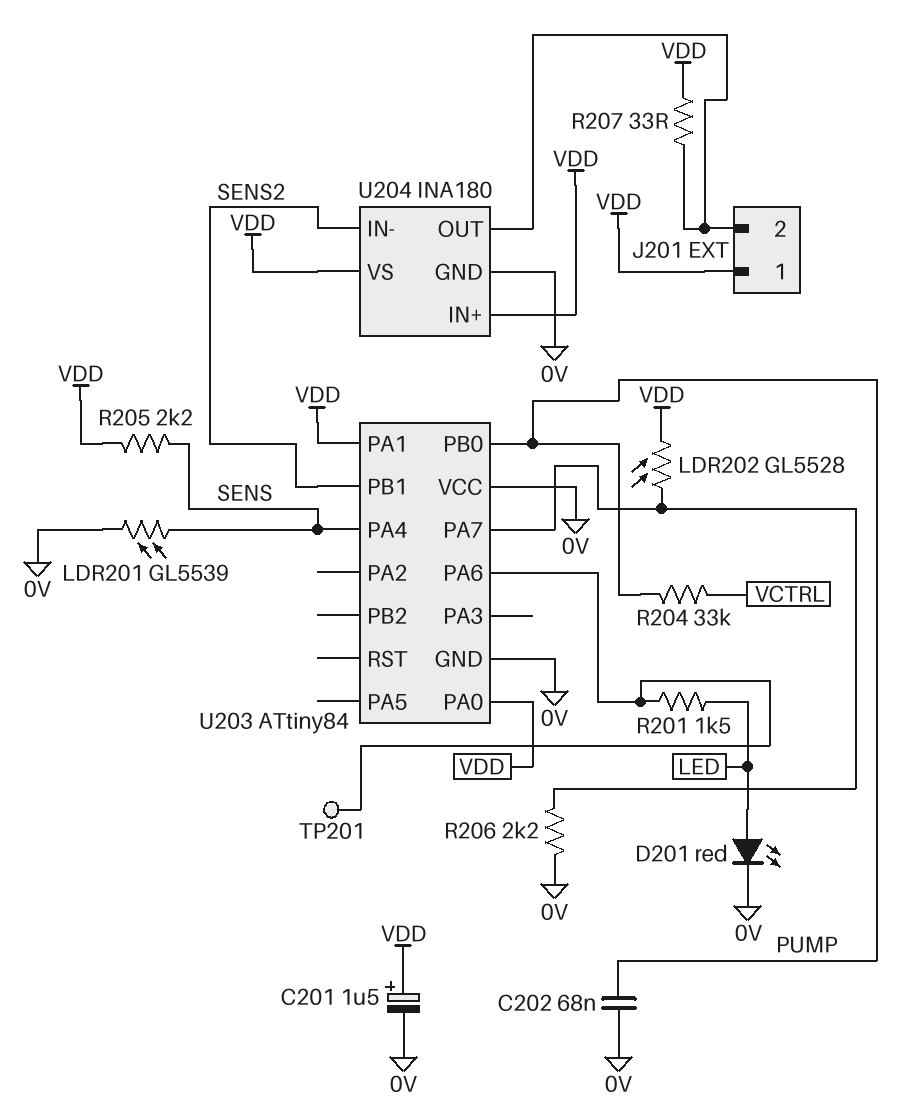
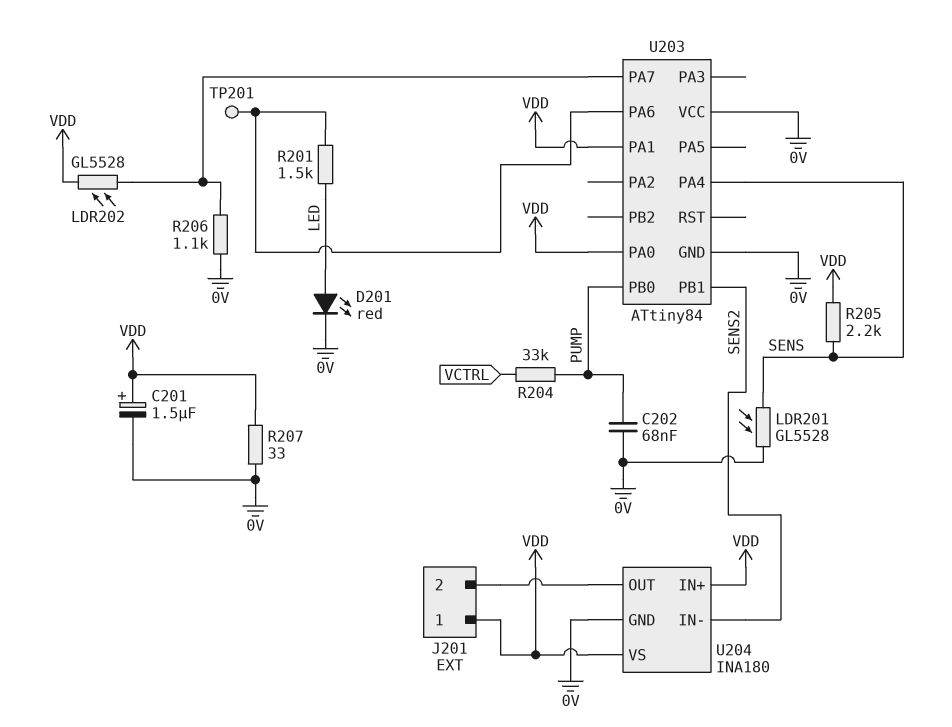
LDR201: GL5539 (0V, SENS) -> GL5528 (0V, SENS)
R206: 2.2k (0V, U203/PA7) -> 1.1k (0V, U203/PA7)
R207: 33 (J201/2, VDD) -> 33 (0V, VDD)

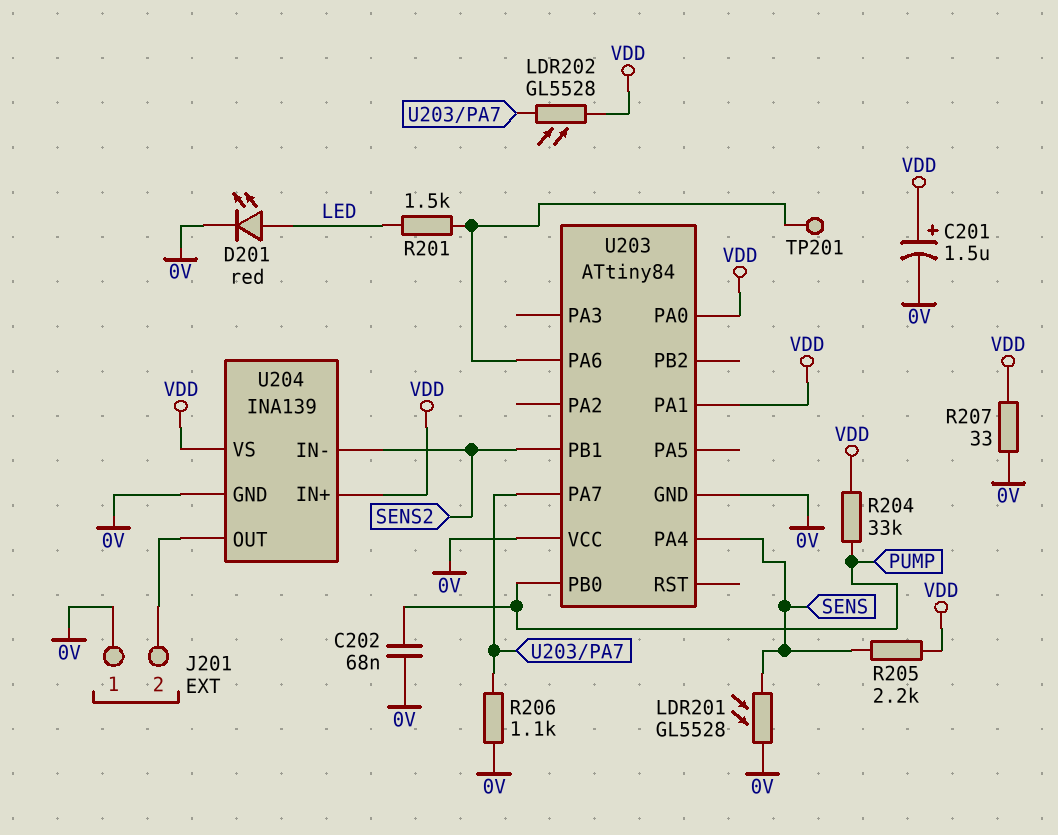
J201 pin 1: VDD -> 0V
R204: 33k (PUMP, VCTRL) -> 33k (PUMP, VDD)
U204: INA180 -> INA139

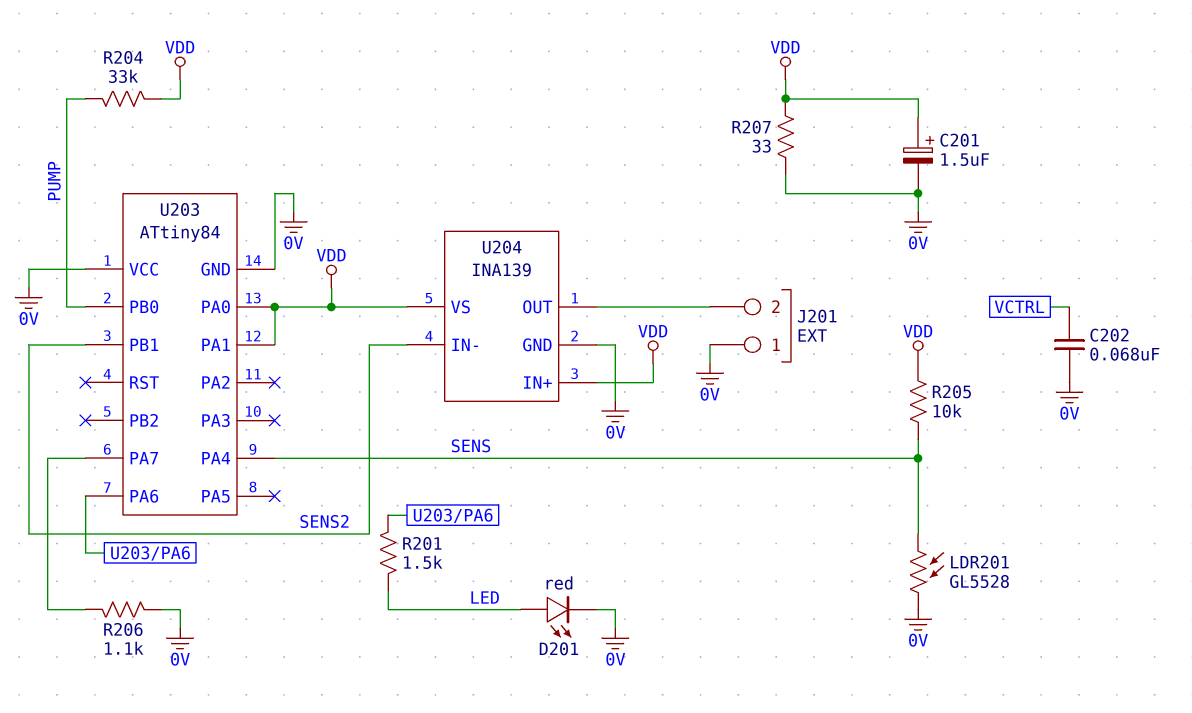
C202: 68nF (0V, PUMP) -> 68nF (0V, VCTRL)
LDR202: GL5528 (U203/PA7, VDD) -> none
R205: 2.2k (SENS, VDD) -> 10k (SENS, VDD)
TP201: test point (U203/PA6) -> none

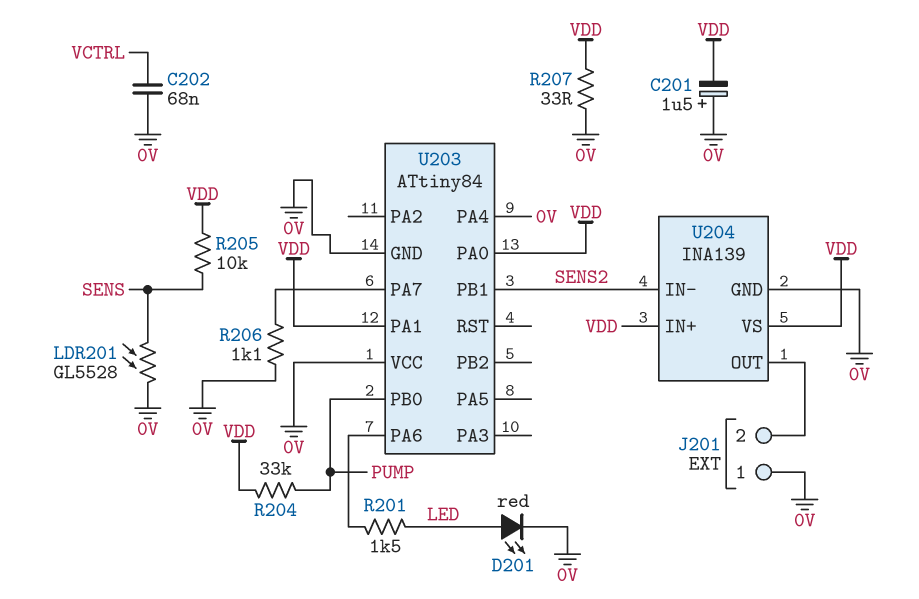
C201: 1.5uF (plus VDD, minus 0V) -> 1.5uF (plus 0V, minus VDD)
U203 pin PA4: SENS -> 0V

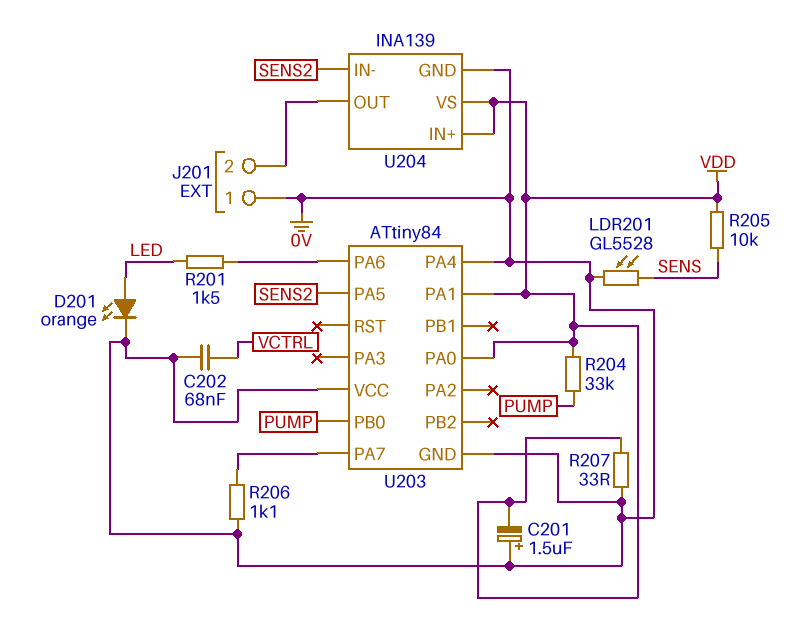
D201: LED red (A LED, K 0V) -> LED orange (A LED, K 0V)
U203 pin PA5: none -> SENS2
U203 pin PB1: SENS2 -> none

